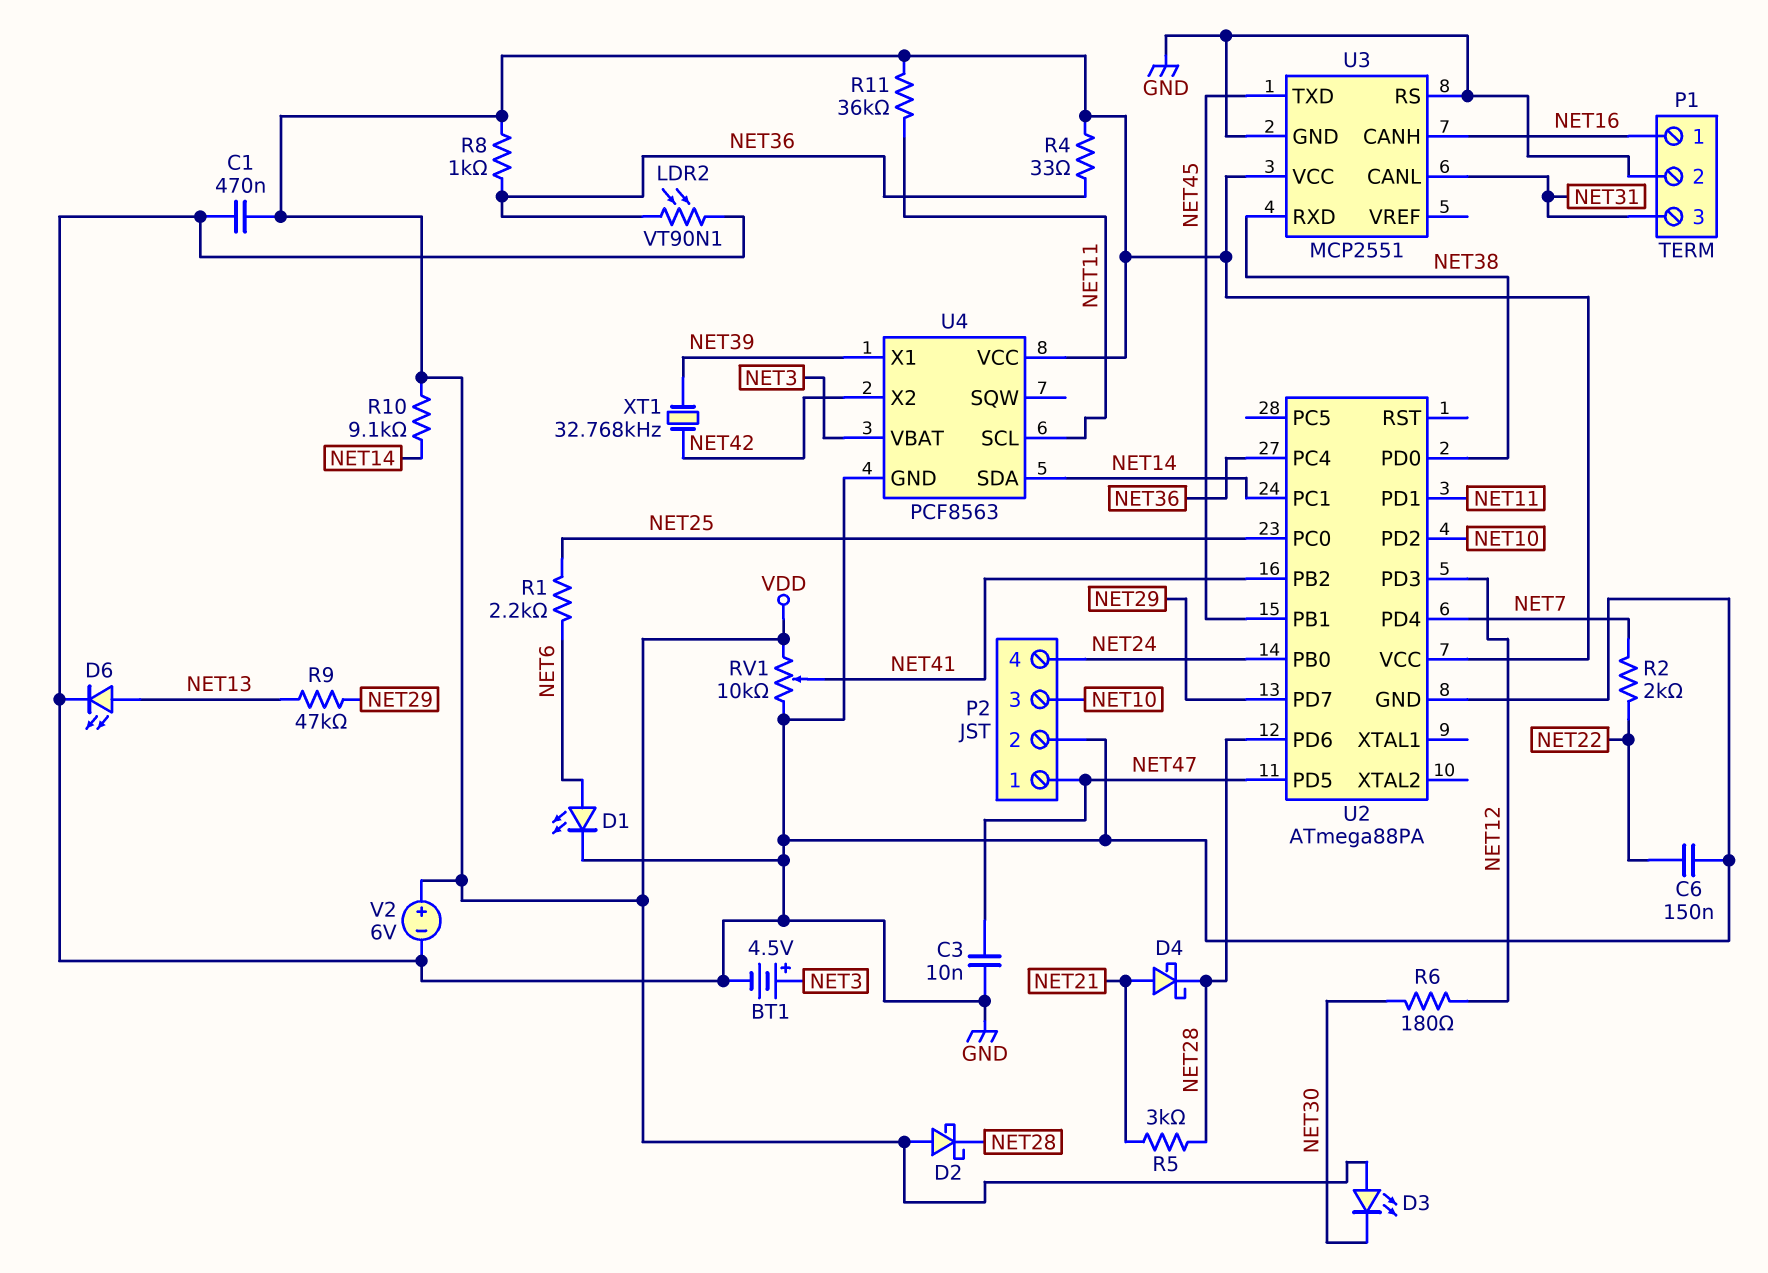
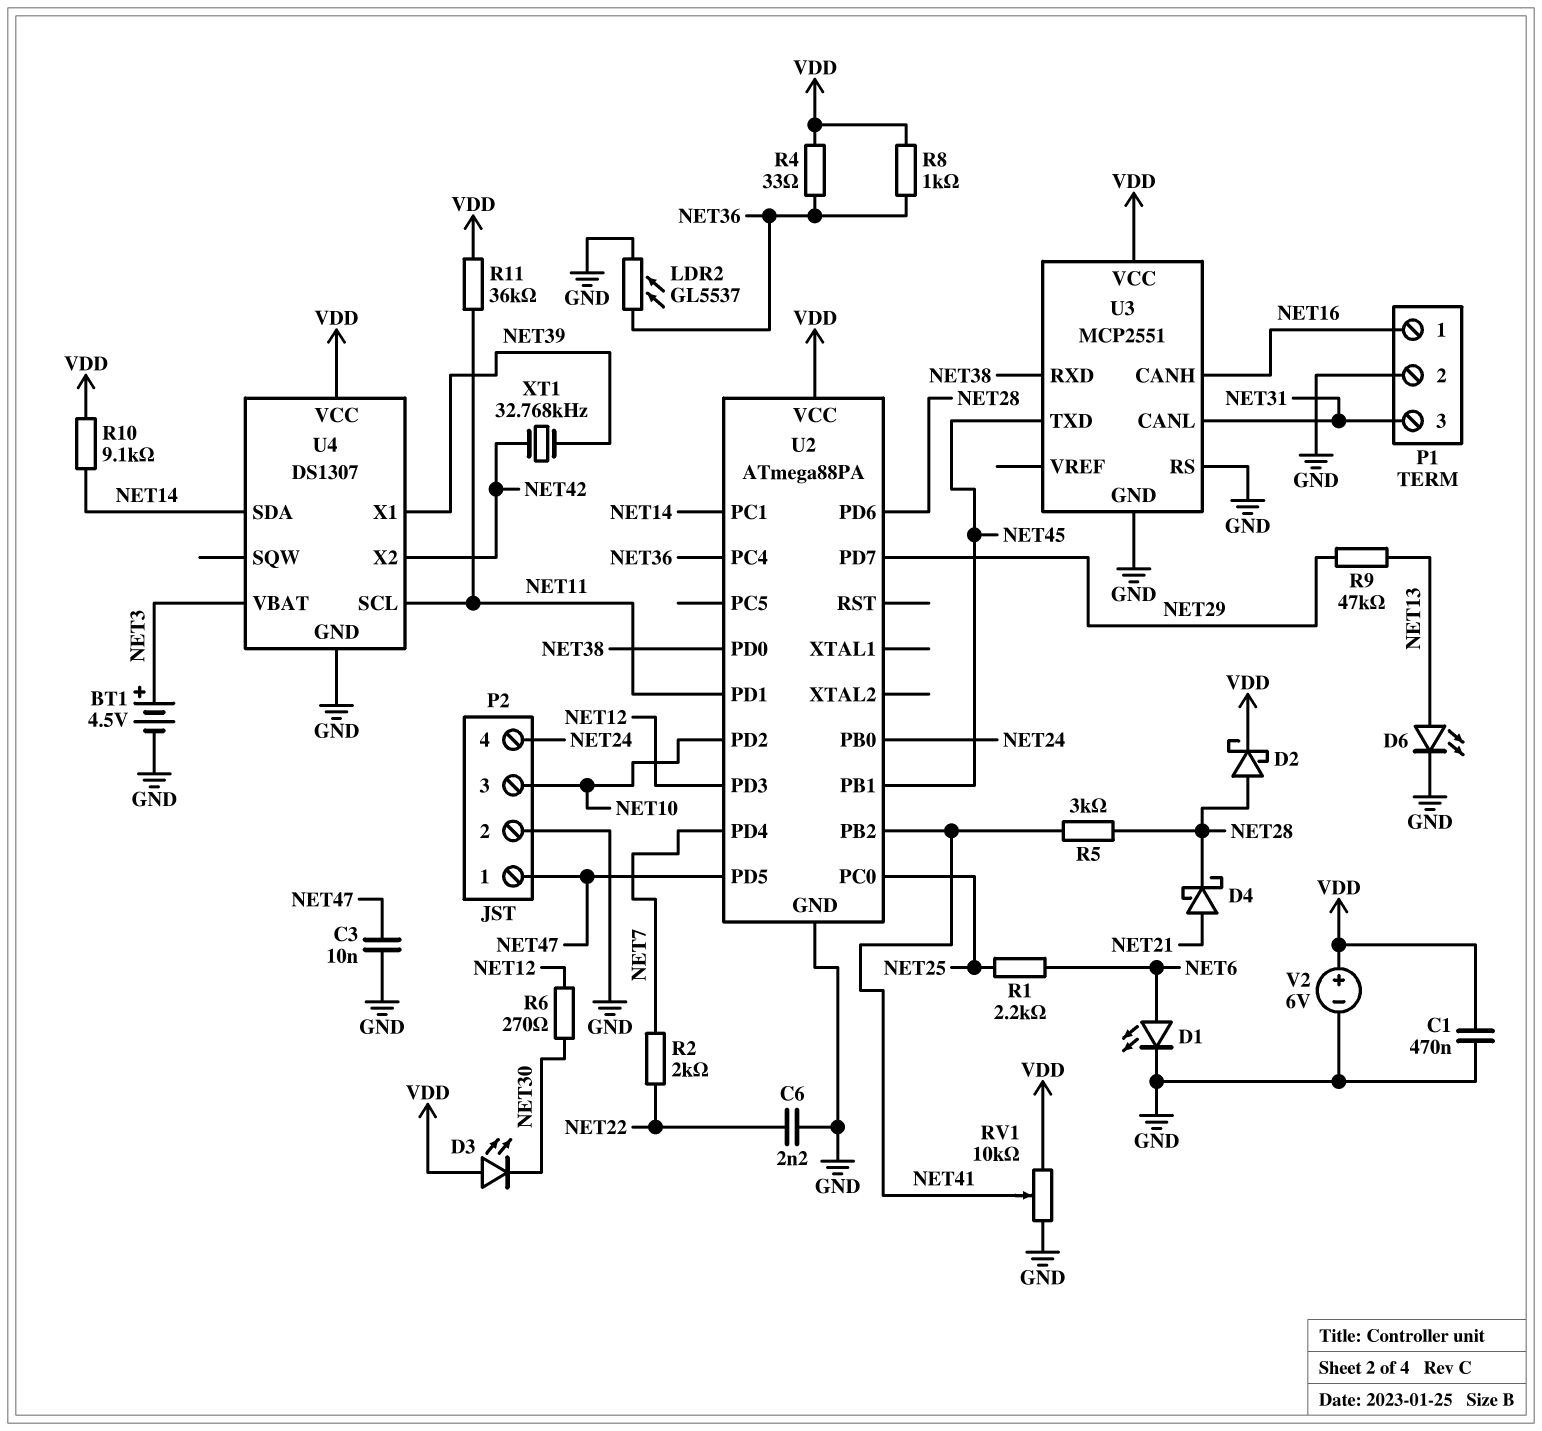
C6: 150nF (GND, NET22) -> 2.2nF (GND, NET22)
D2: schottky (A VDD, K NET28) -> schottky (A NET28, K VDD)
LDR2: VT90N1 (GND, NET36) -> GL5537 (GND, NET36)
R5: 3k (NET21, NET28) -> 3k (NET28, NET41)
R6: 180 (NET12, NET30) -> 270 (NET12, NET30)
U4: PCF8563 -> DS1307

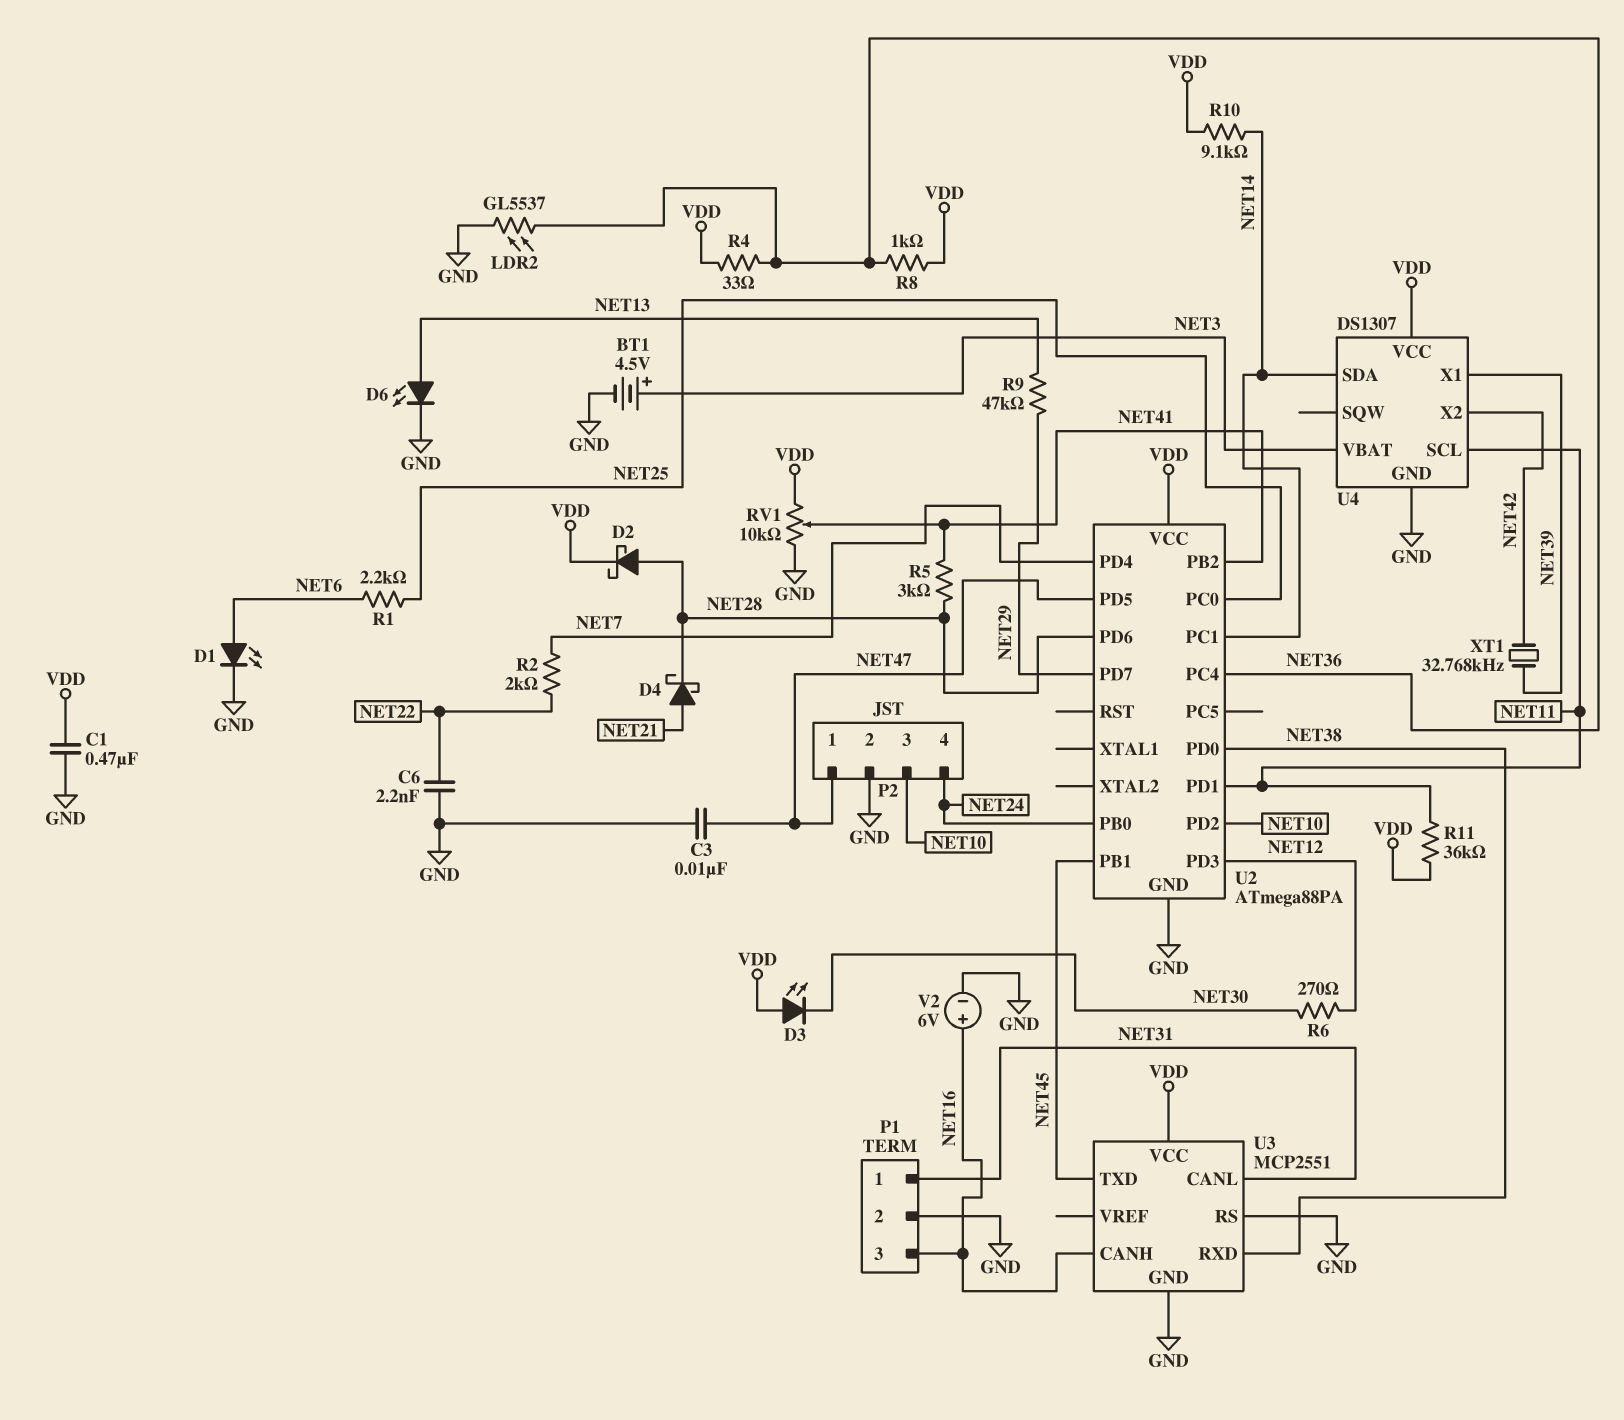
P1 pin 1: NET16 -> NET31
P1 pin 3: NET31 -> NET16
V2: 6V (plus VDD, minus GND) -> 6V (plus NET16, minus GND)

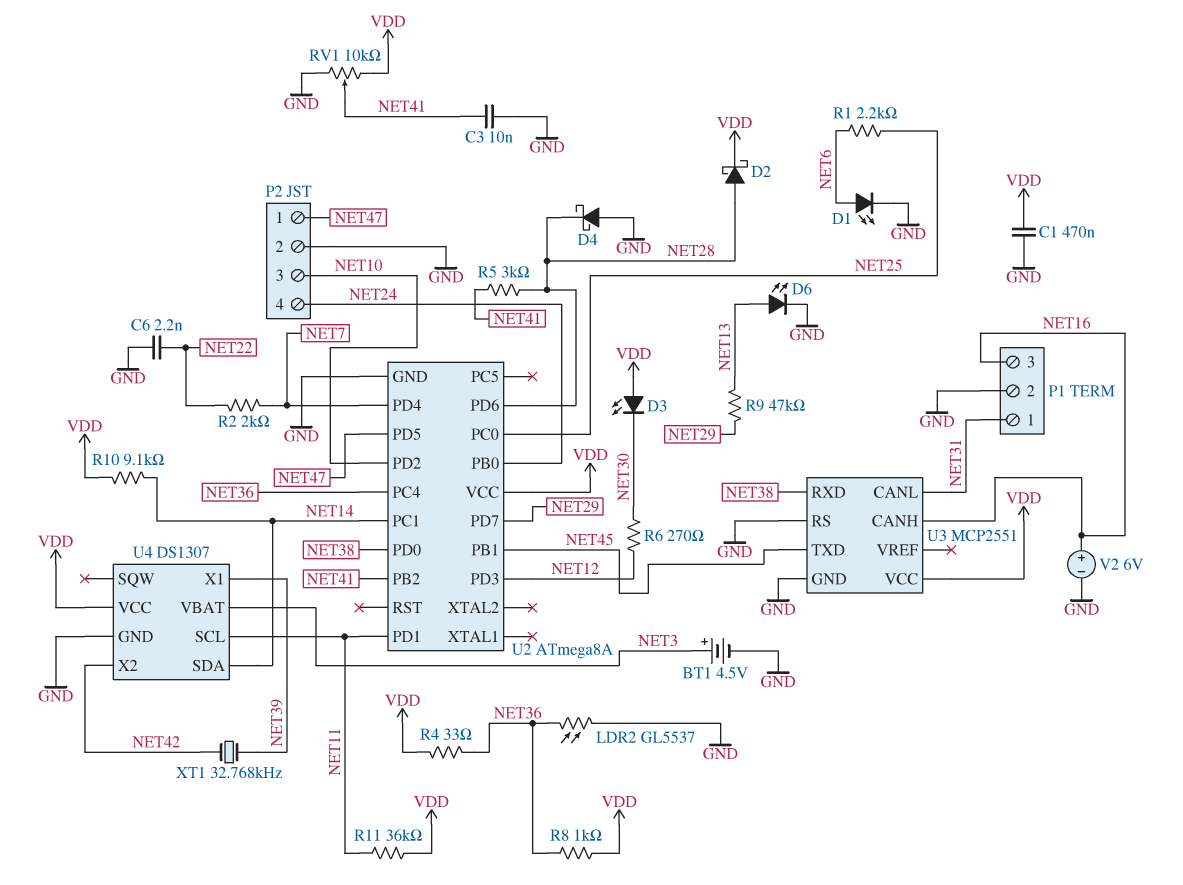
C3: 10nF (GND, NET47) -> 10nF (GND, NET41)
D4: schottky (A NET21, K NET28) -> schottky (A GND, K NET28)
U2: ATmega88PA -> ATmega8A

